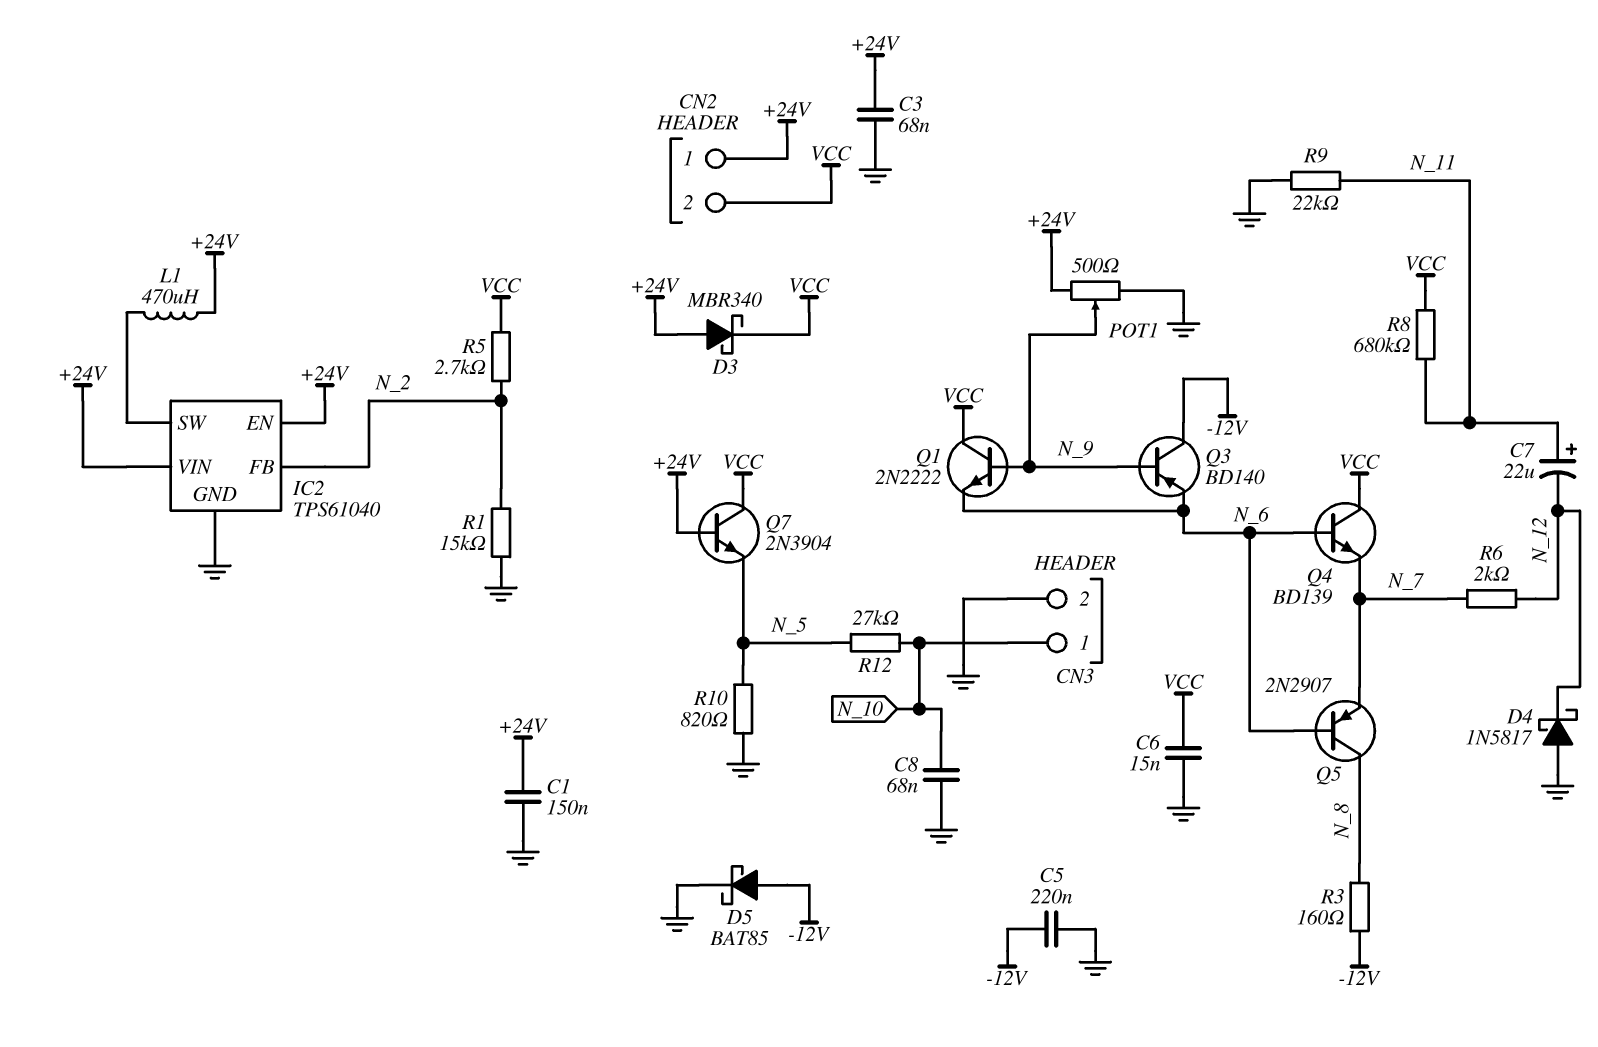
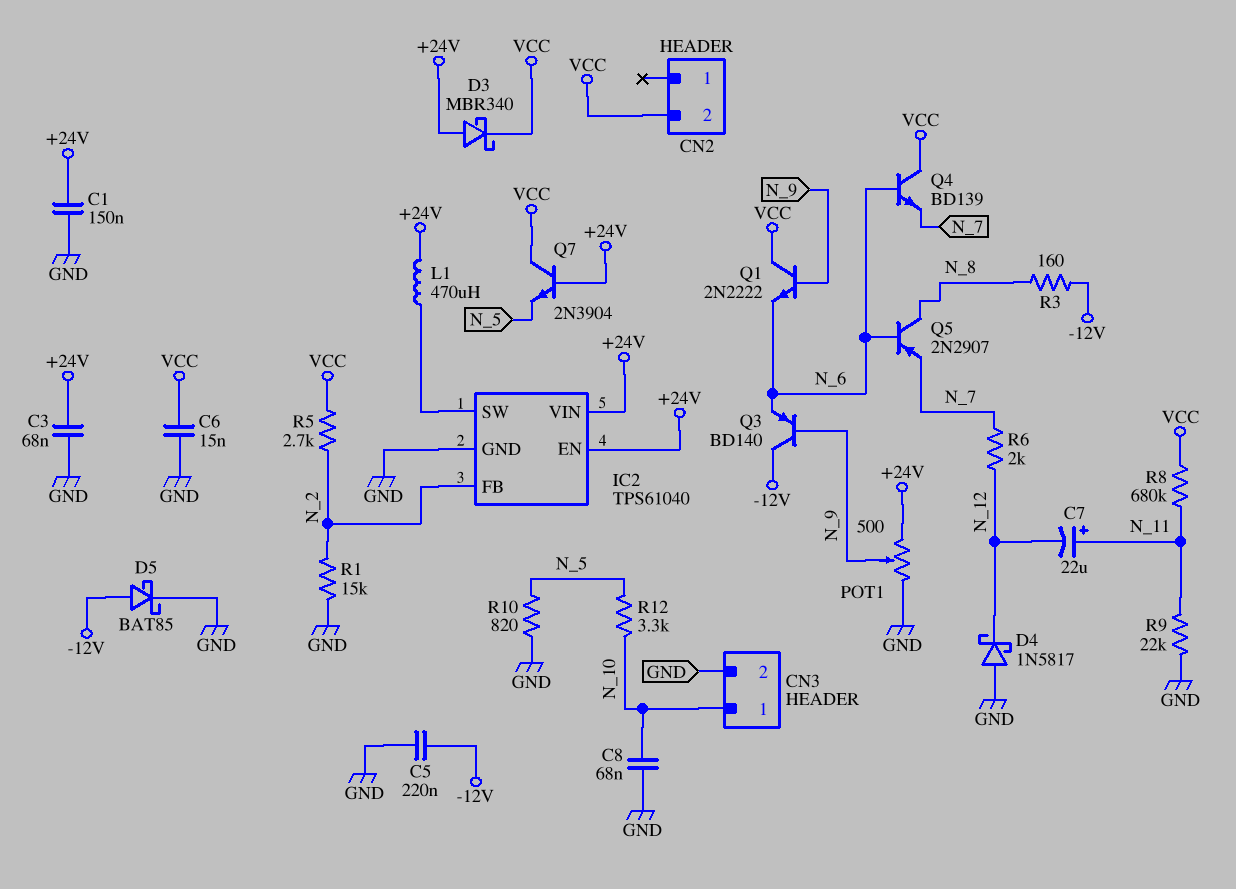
CN2 pin 1: +24V -> none
R12: 27k (N_5, N_10) -> 3.3k (N_5, N_10)

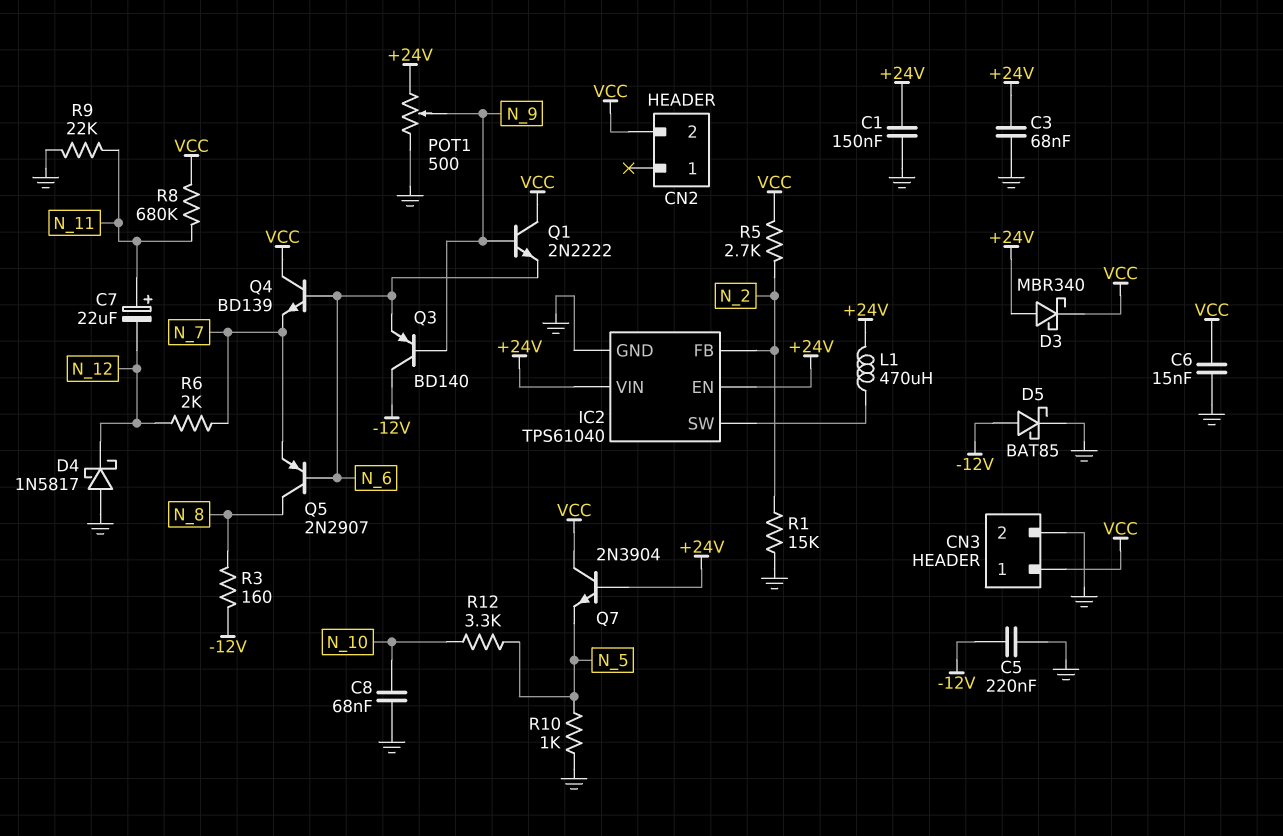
CN3 pin 1: N_10 -> VCC
R10: 820 (GND, N_5) -> 1k (GND, N_5)

